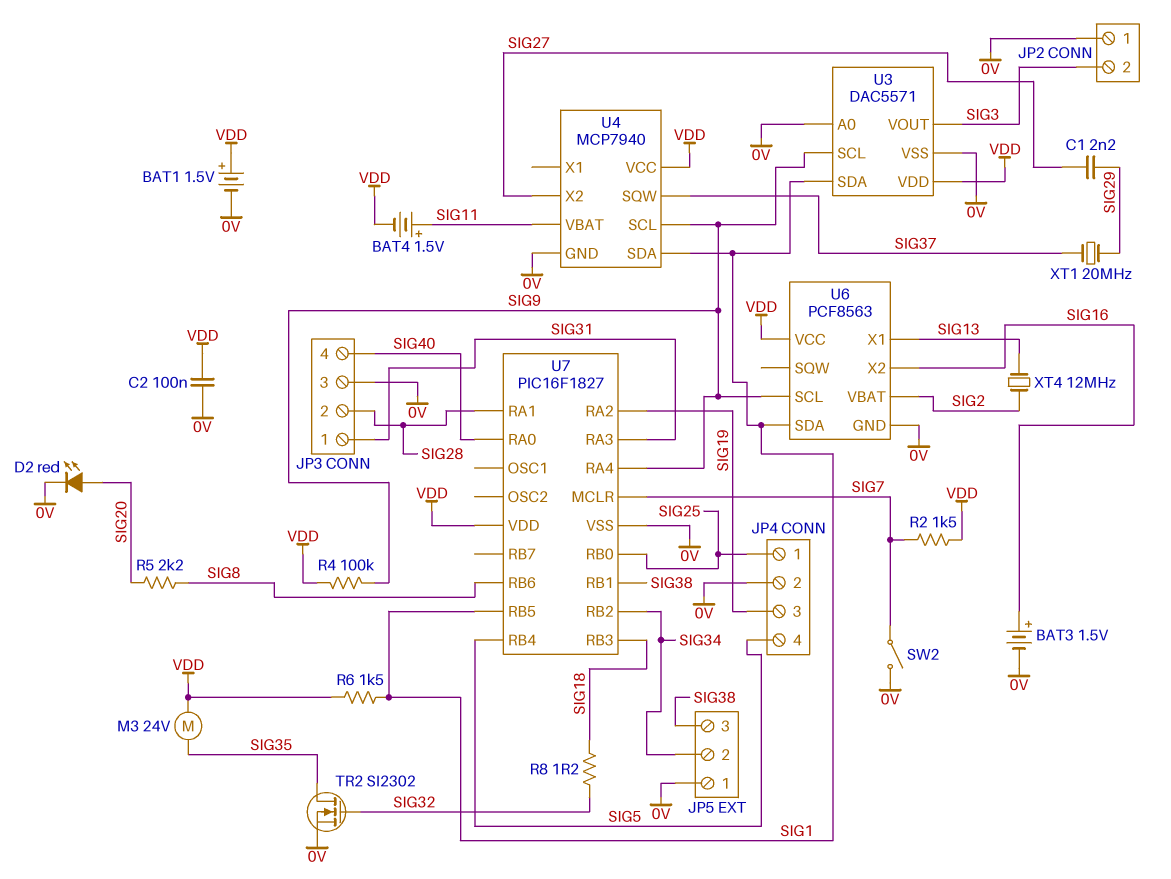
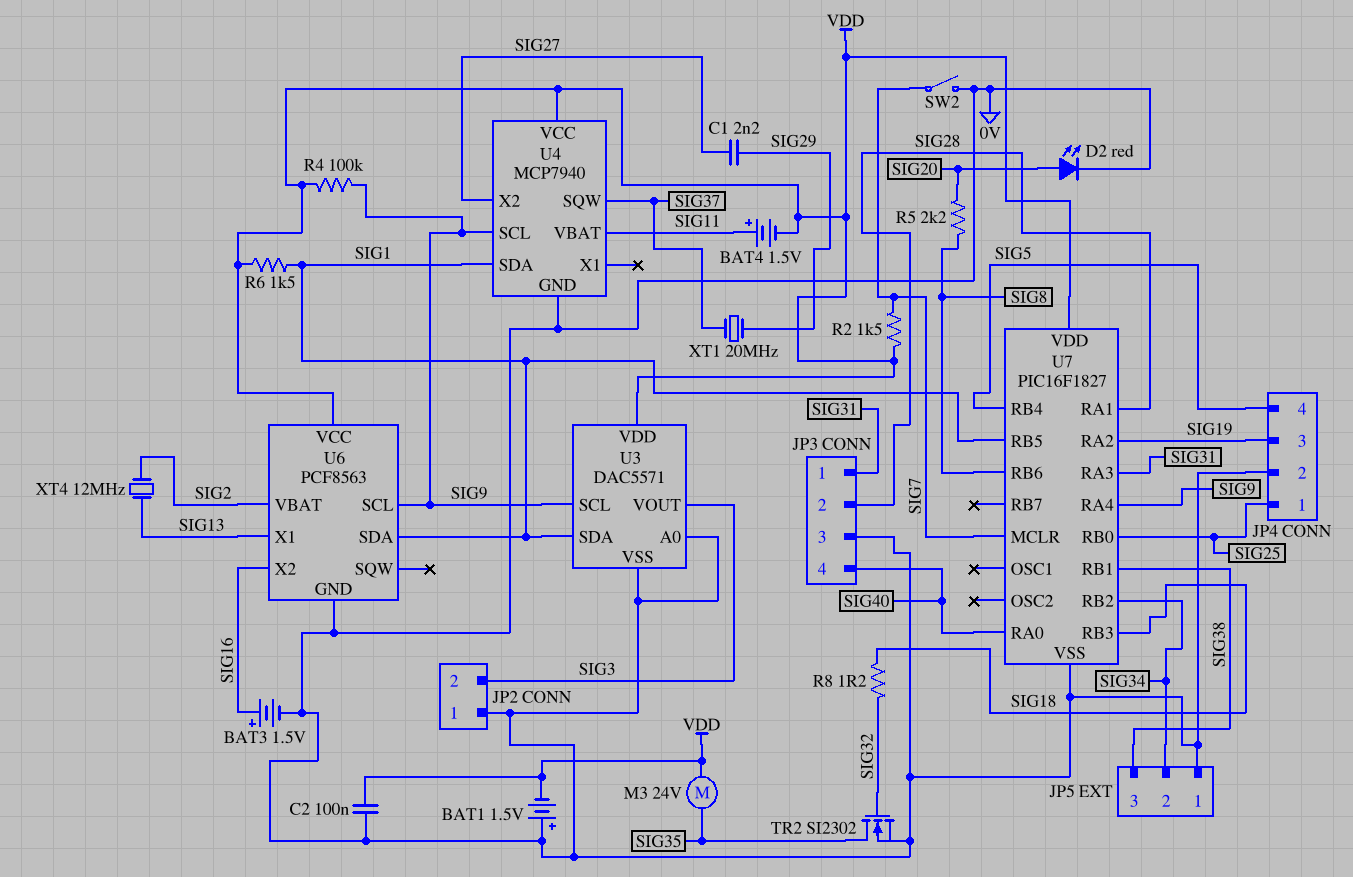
BAT1: 1.5V (plus VDD, minus 0V) -> 1.5V (plus 0V, minus VDD)

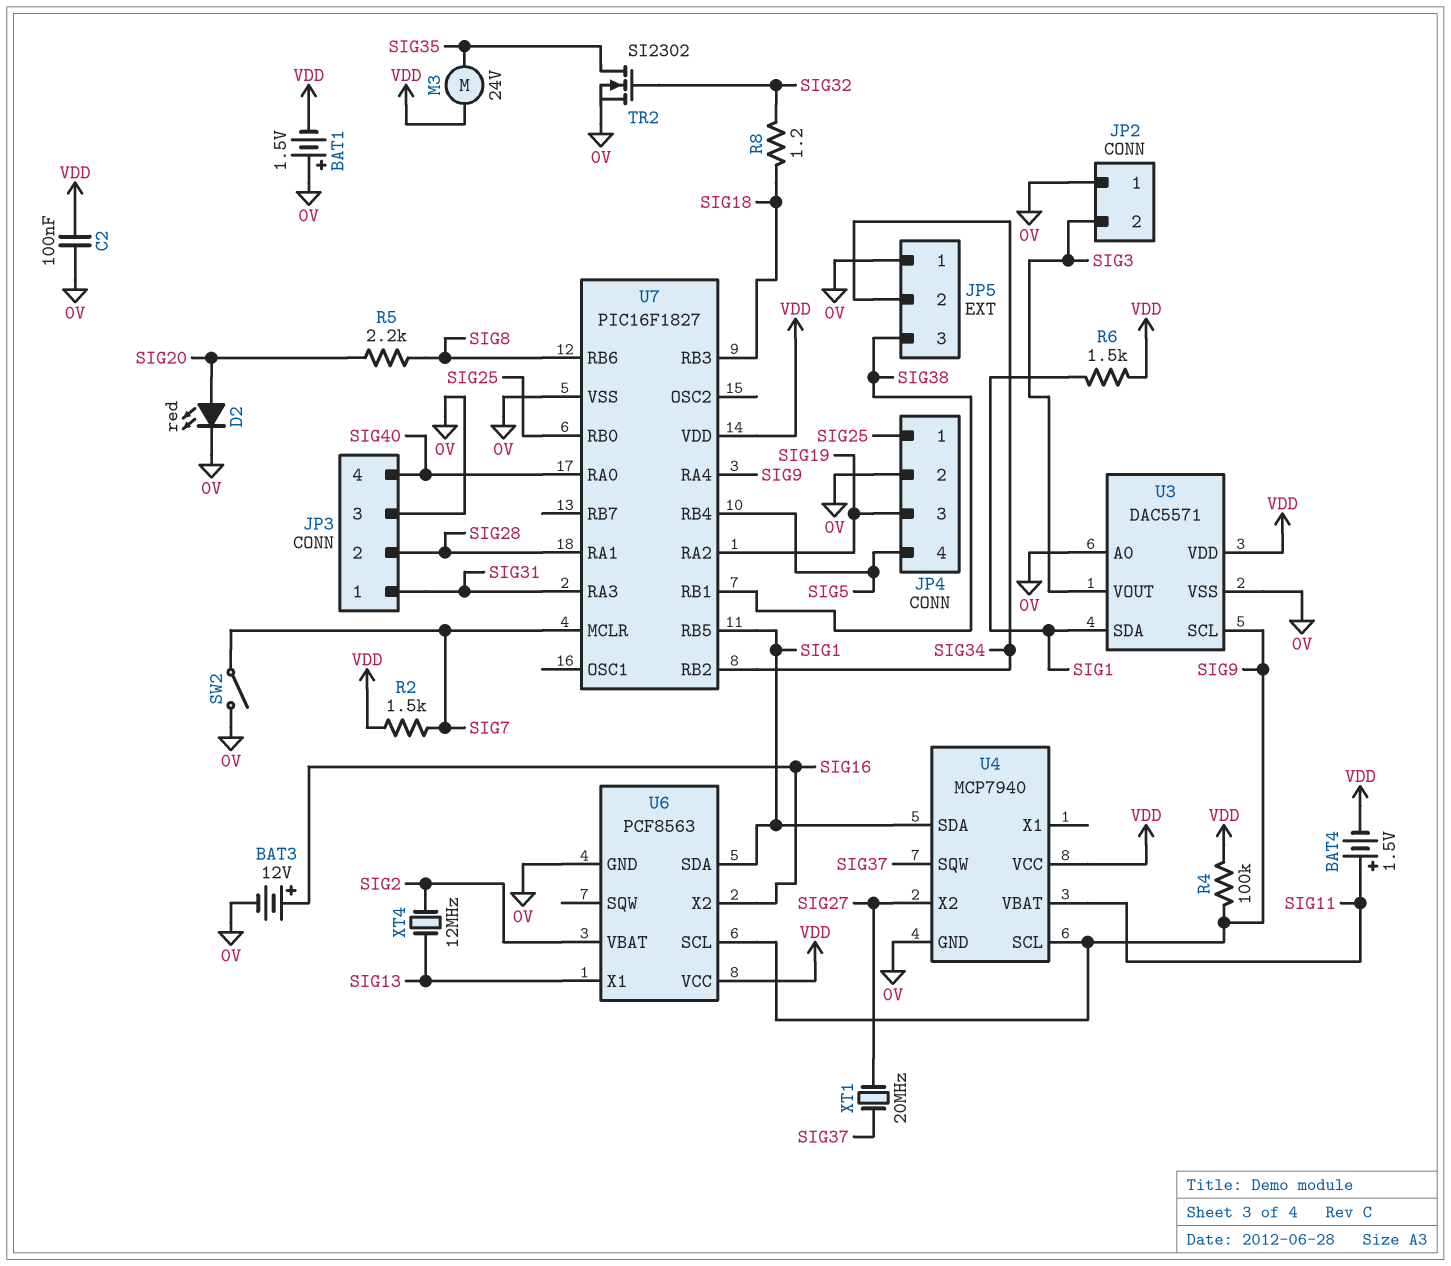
BAT3: 1.5V (plus SIG16, minus 0V) -> 12V (plus SIG16, minus 0V)
C1: 2.2nF (SIG27, SIG29) -> none
XT1: 20MHz (SIG29, SIG37) -> 20MHz (SIG27, SIG37)

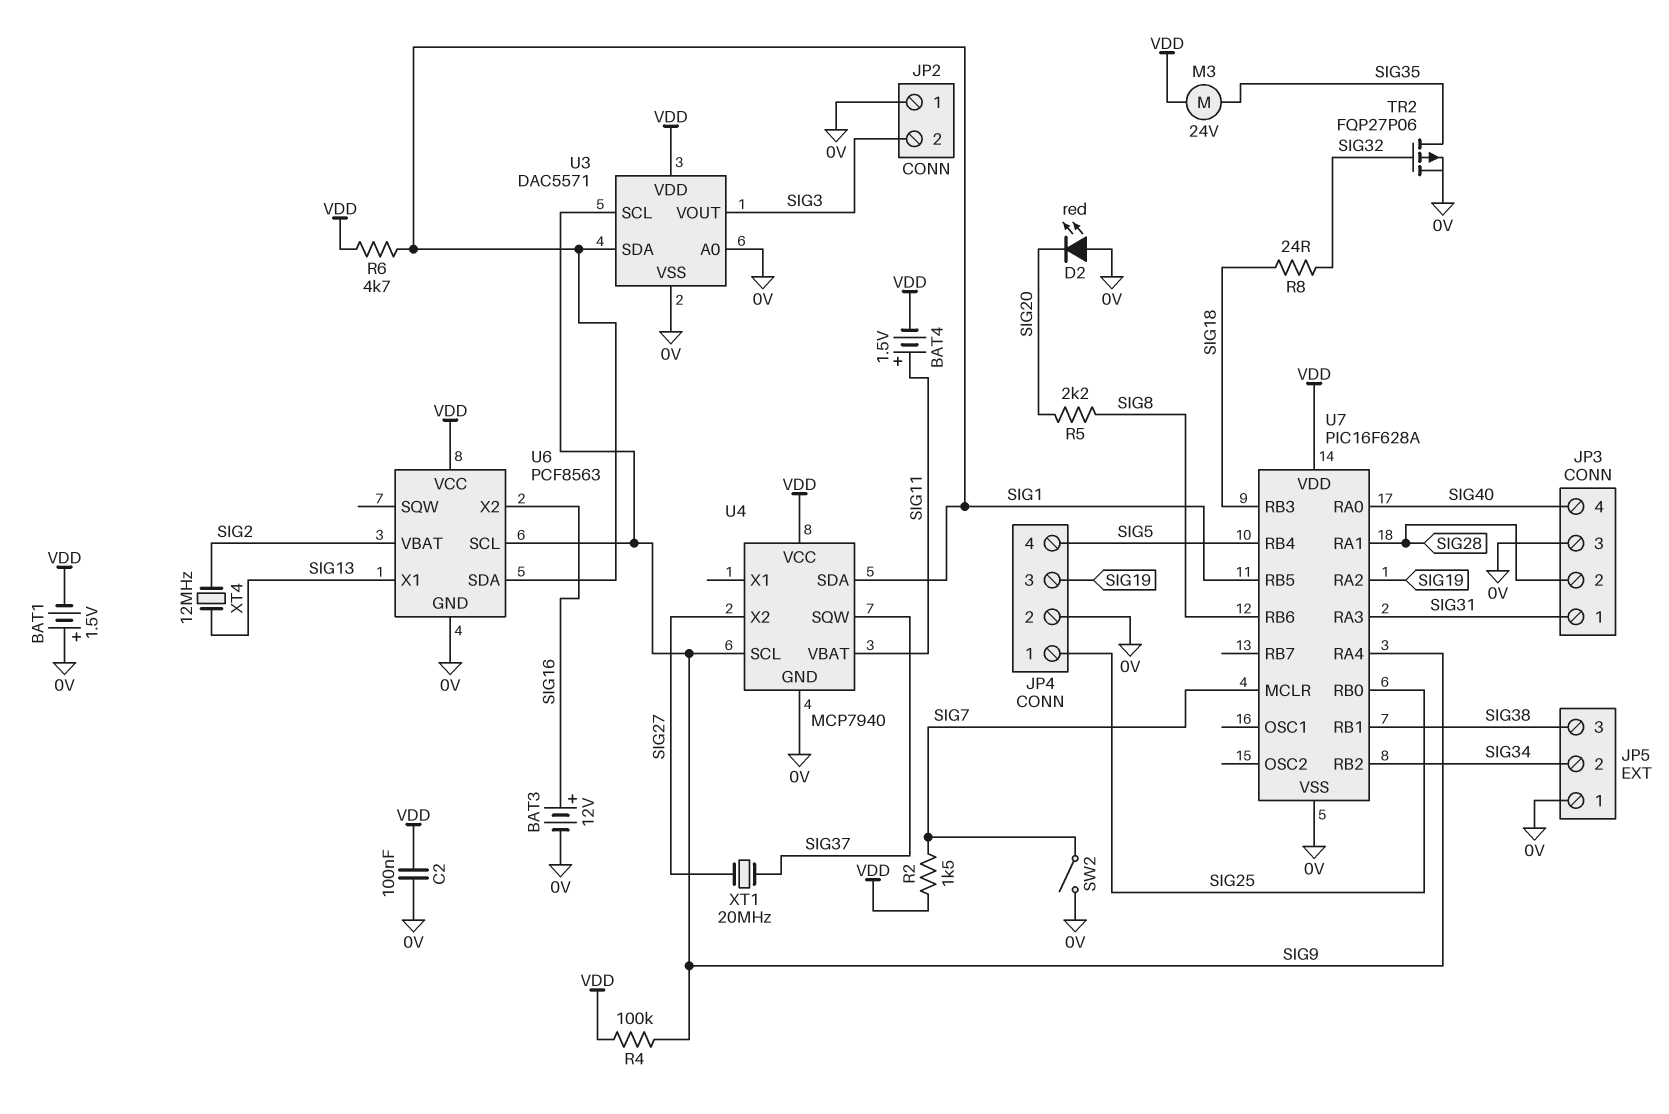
D2: LED red (A SIG20, K 0V) -> LED red (A 0V, K SIG20)
R6: 1.5k (SIG1, VDD) -> 4.7k (SIG1, VDD)
R8: 1.2 (SIG18, SIG32) -> 24 (SIG18, SIG32)
TR2: NMOS SI2302 (G SIG32, D SIG35, S 0V) -> PMOS FQP27P06 (G SIG32, D SIG35, S 0V)
U7: PIC16F1827 -> PIC16F628A

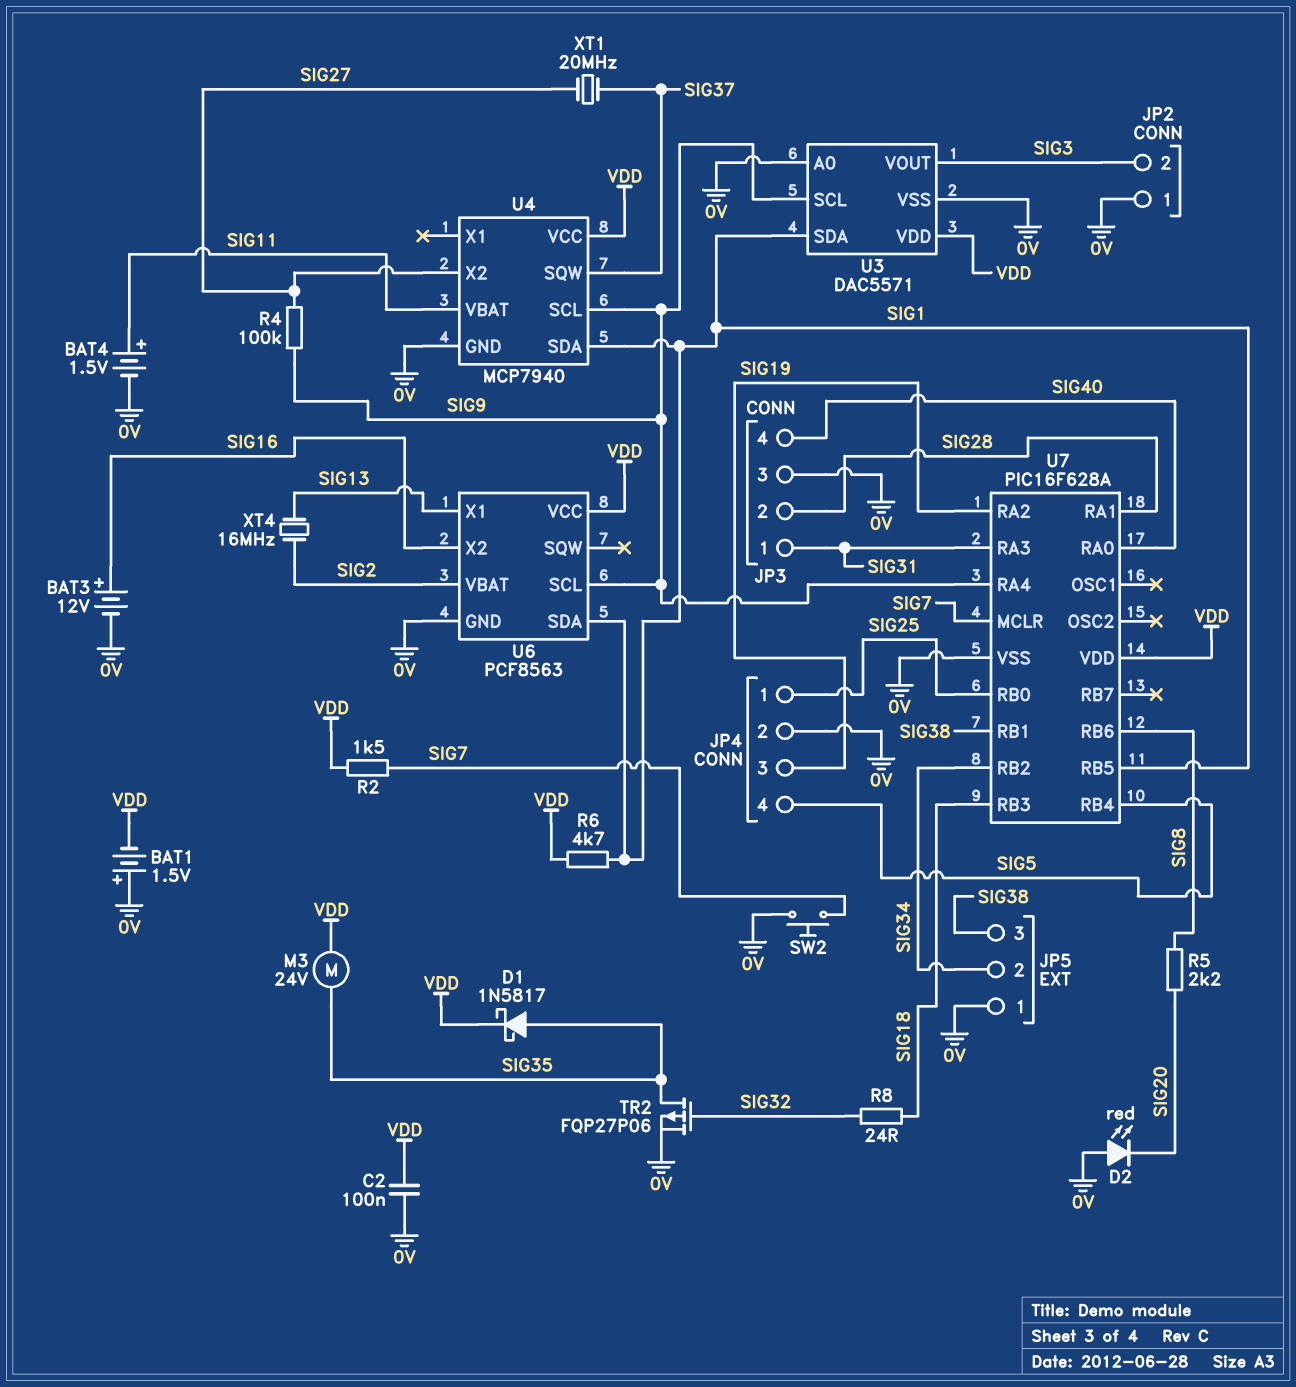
BAT4: 1.5V (plus SIG11, minus VDD) -> 1.5V (plus SIG11, minus 0V)
D1: none -> schottky 1N5817 (A SIG35, K VDD)
R4: 100k (SIG9, VDD) -> 100k (SIG9, SIG27)
SW2: switch (0V, SIG7) -> button (0V, SIG7)
XT4: 12MHz (SIG2, SIG13) -> 16MHz (SIG2, SIG13)

